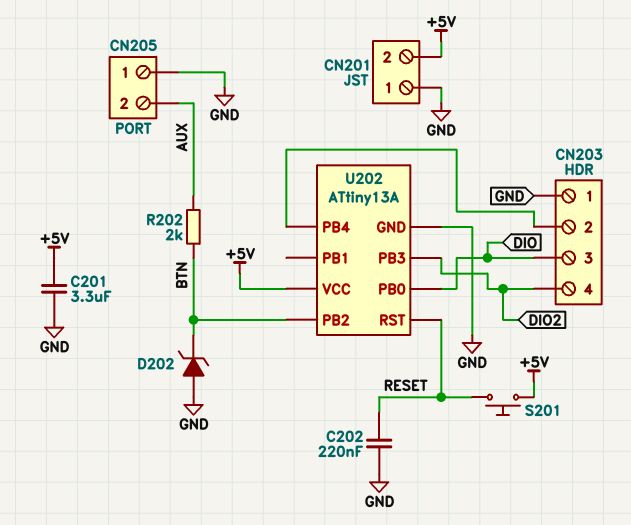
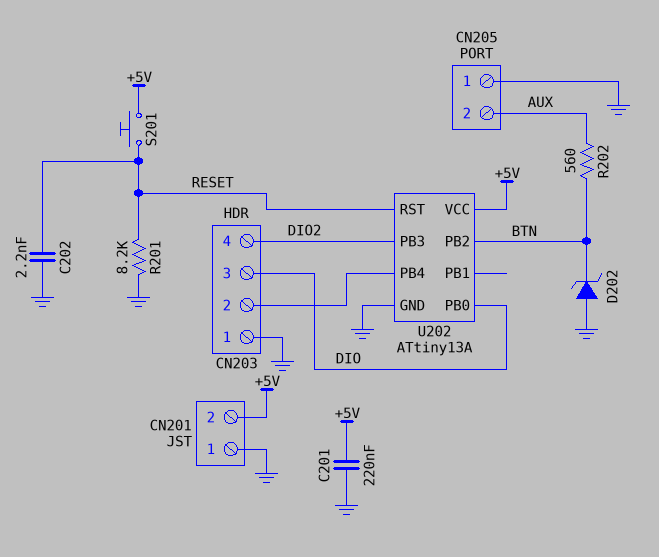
C201: 3.3uF (+5V, GND) -> 220nF (+5V, GND)
C202: 220nF (GND, RESET) -> 2.2nF (GND, RESET)
R201: none -> 8.2k (GND, RESET)
R202: 2k (AUX, BTN) -> 560 (AUX, BTN)

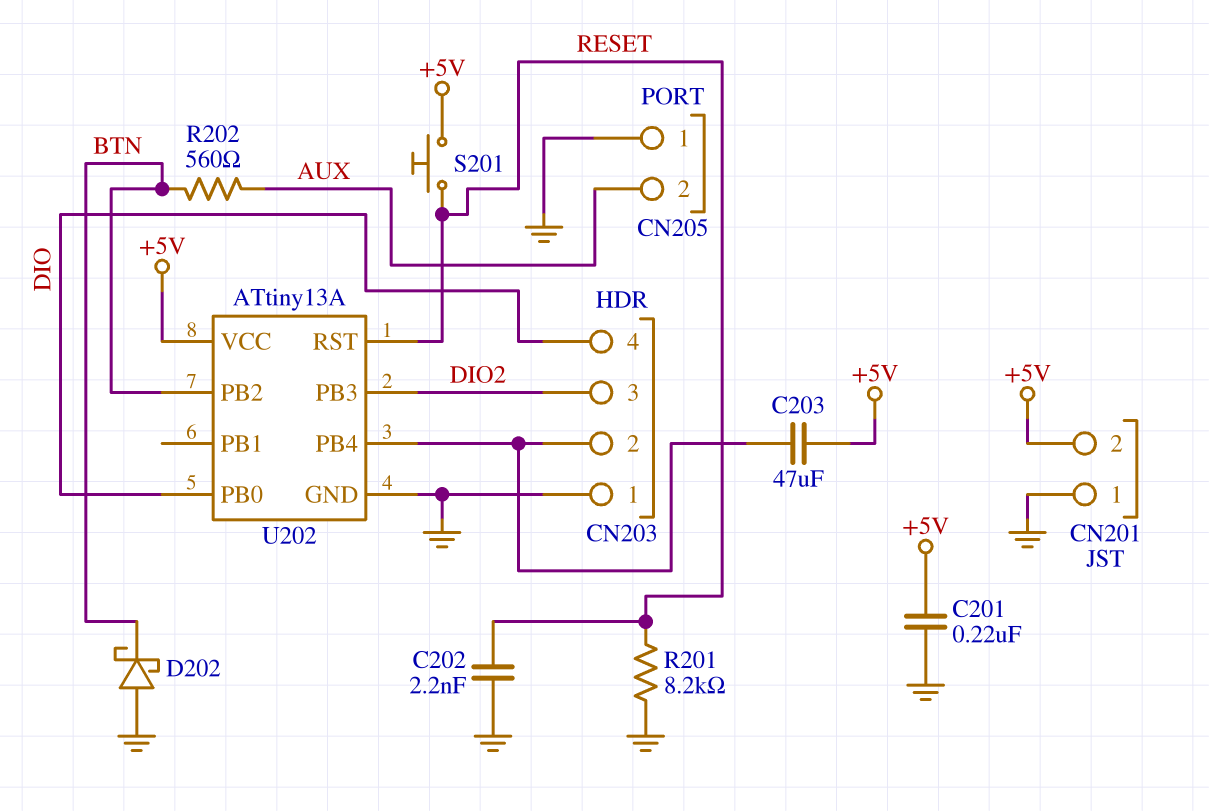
C203: none -> 47uF (+5V, CN203/2)
CN203 pin 3: DIO -> DIO2
CN203 pin 4: DIO2 -> DIO
D202: zener (A GND, K BTN) -> schottky (A GND, K BTN)

